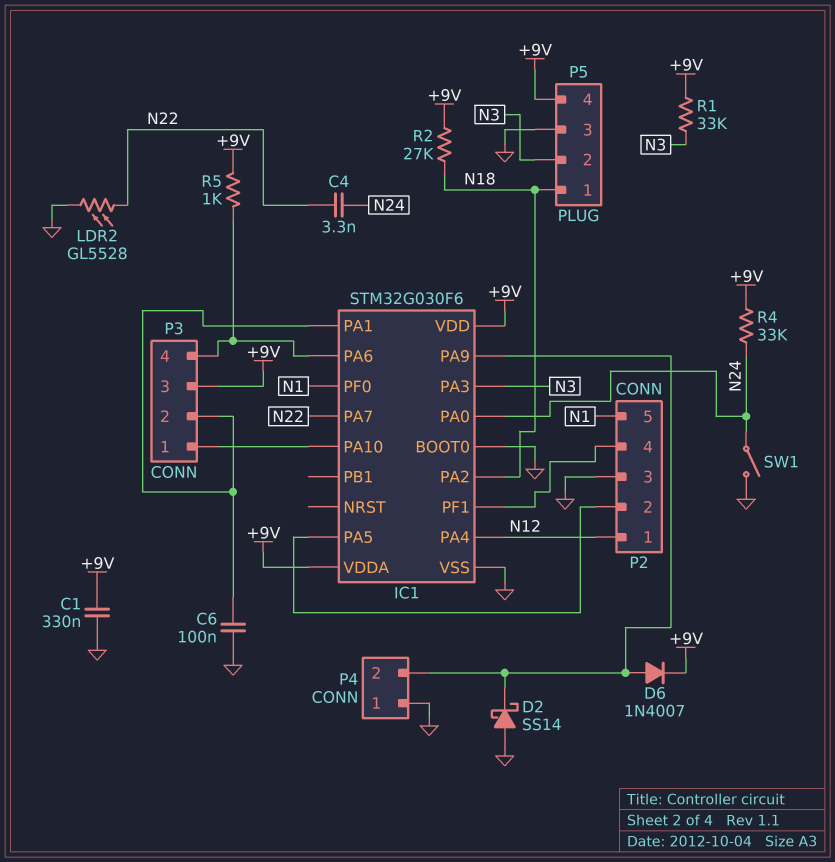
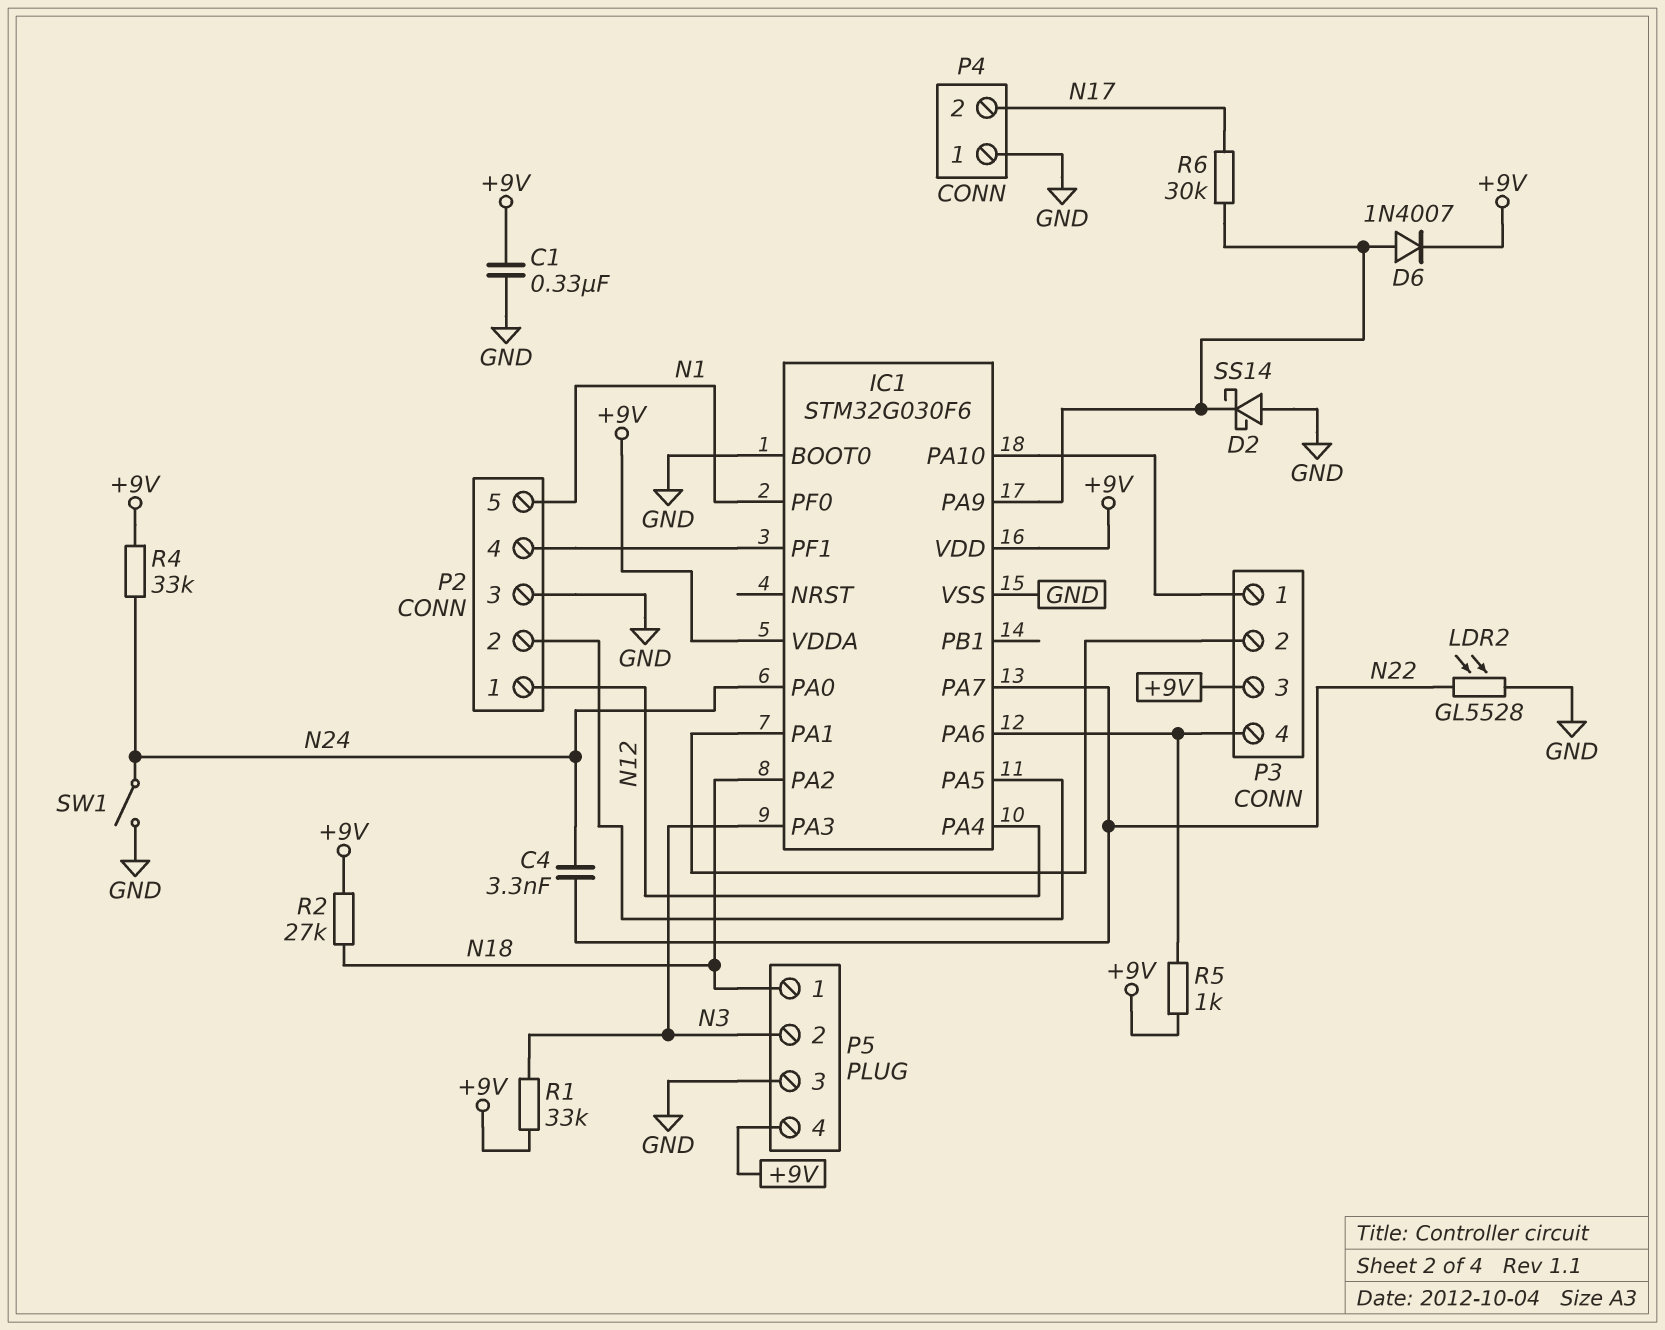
C6: 100nF (GND, IC1/PA1) -> none
P4 pin 2: IC1/PA9 -> N17
R6: none -> 30k (IC1/PA9, N17)

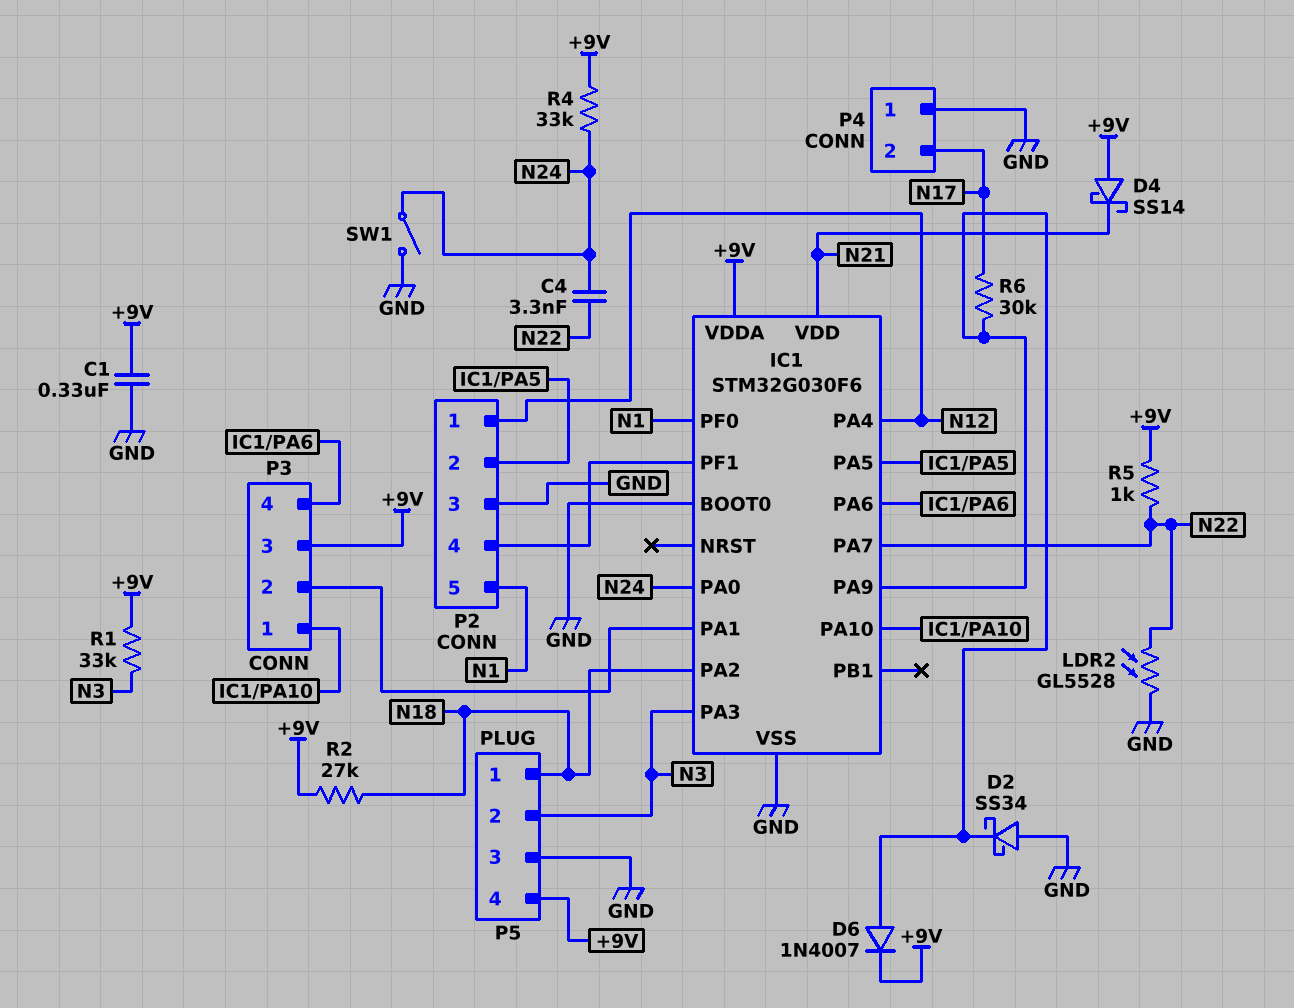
D2: schottky SS14 (A GND, K IC1/PA9) -> schottky SS34 (A GND, K IC1/PA9)
D4: none -> schottky SS14 (A +9V, K N21)
IC1 pin VDD: +9V -> N21
R5: 1k (+9V, IC1/PA6) -> 1k (+9V, N22)

